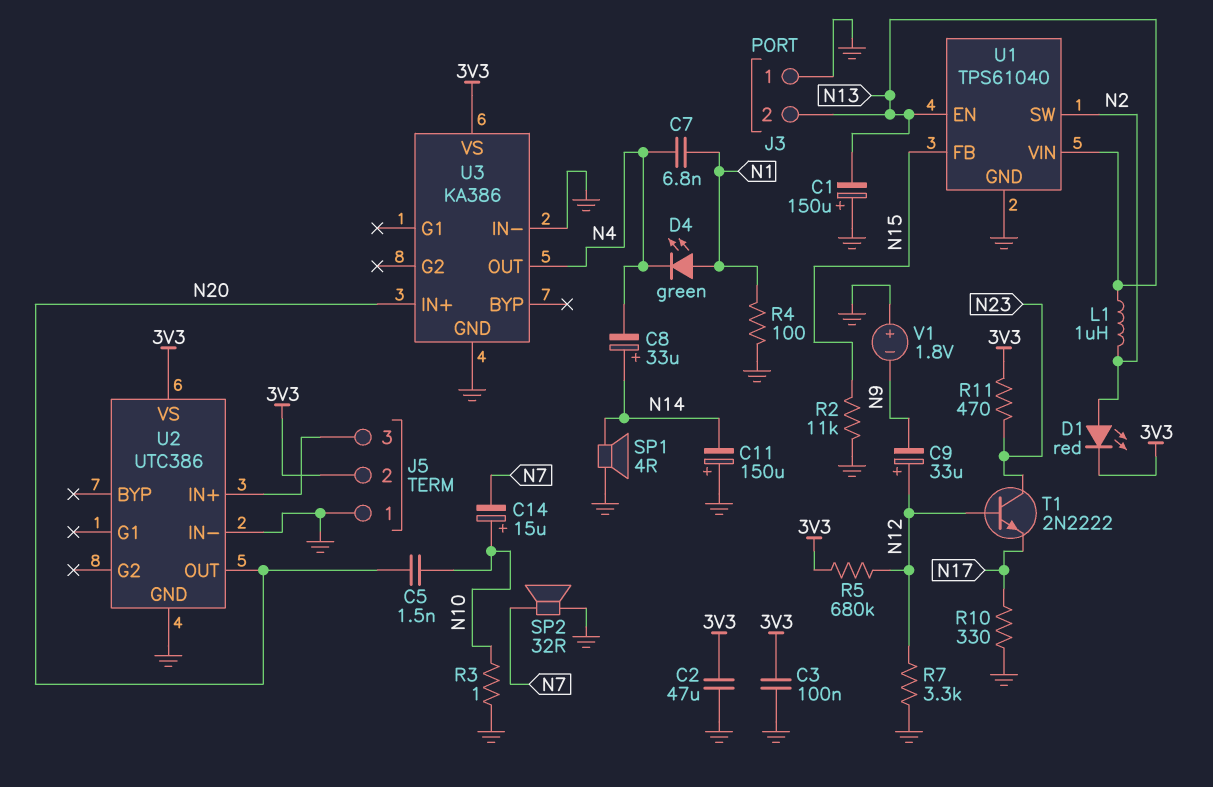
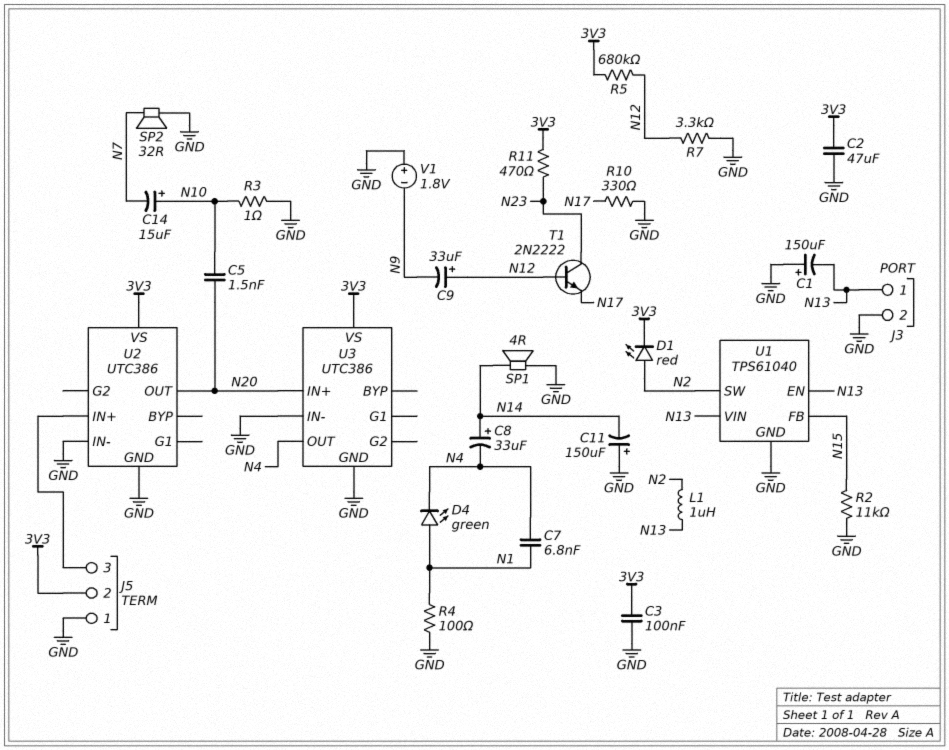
J3 pin 1: GND -> N13
J3 pin 2: N13 -> GND
U3: KA386 -> UTC386

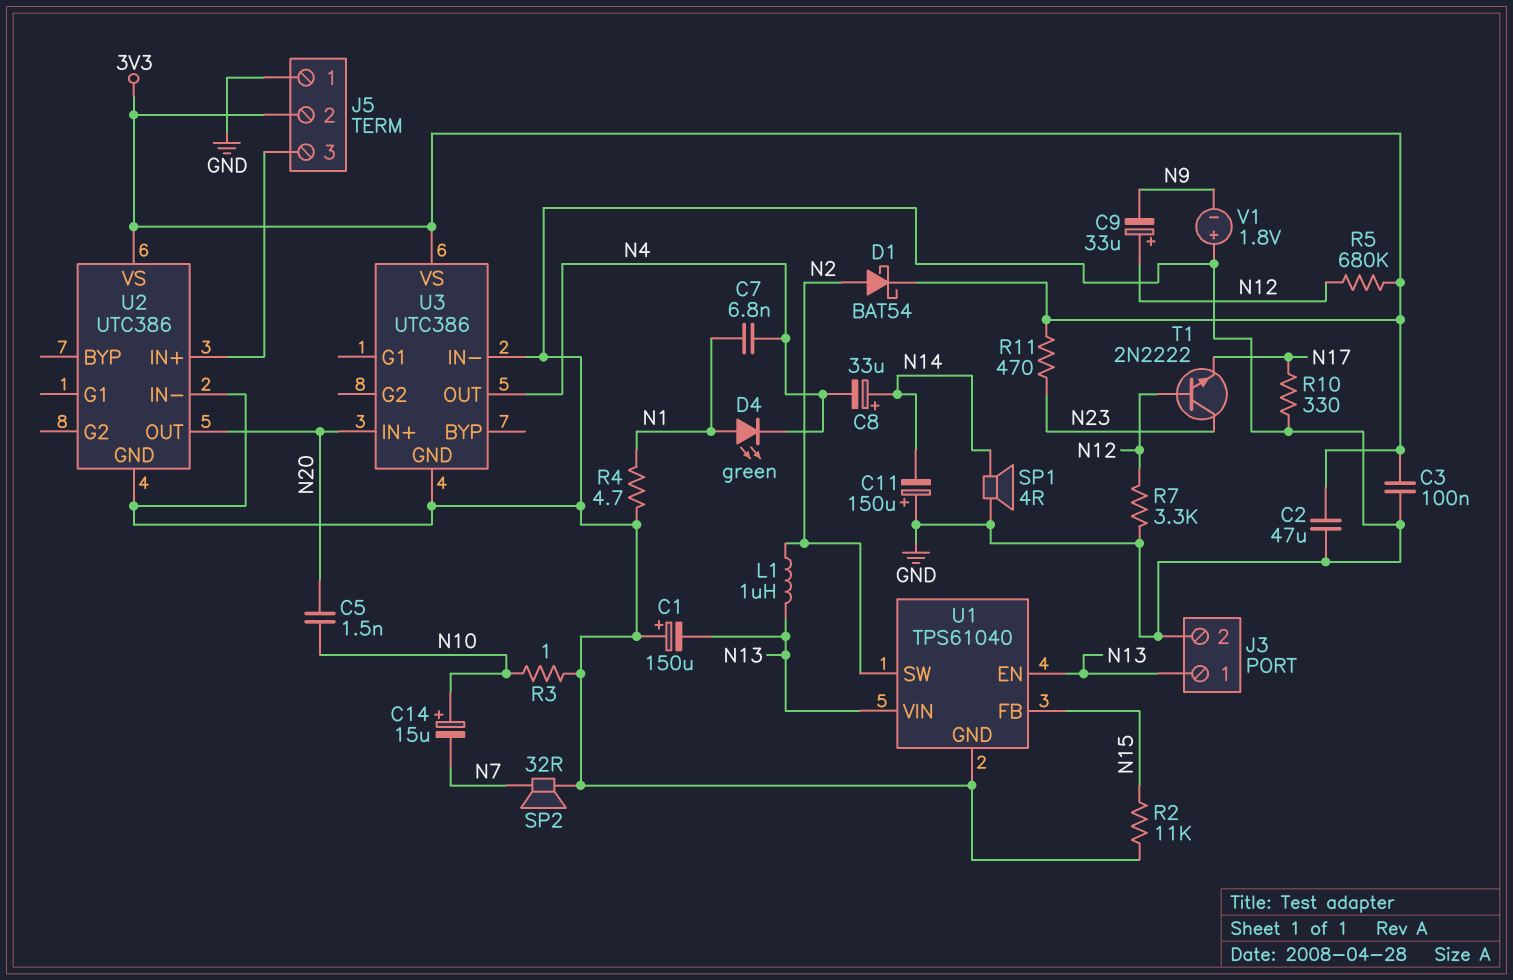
D1: LED red (A N2, K 3V3) -> schottky BAT54 (A N2, K 3V3)
R4: 100 (GND, N1) -> 4.7 (GND, N1)

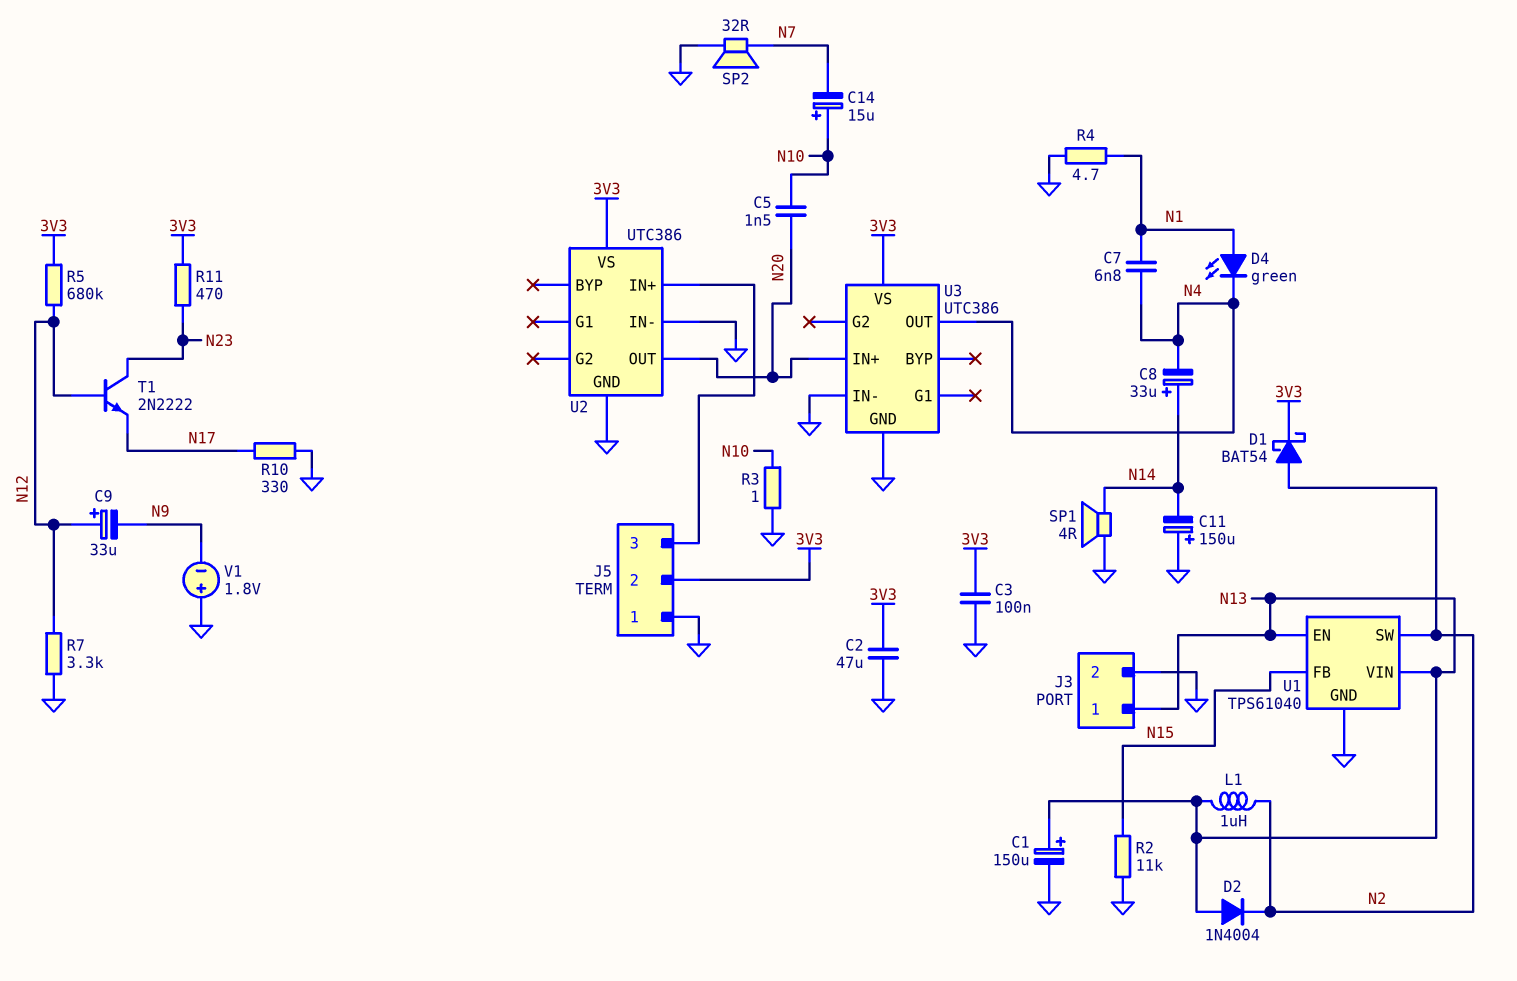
C1: 150uF (plus GND, minus N13) -> 150uF (plus N13, minus GND)
D2: none -> diode 1N4004 (A N13, K N2)

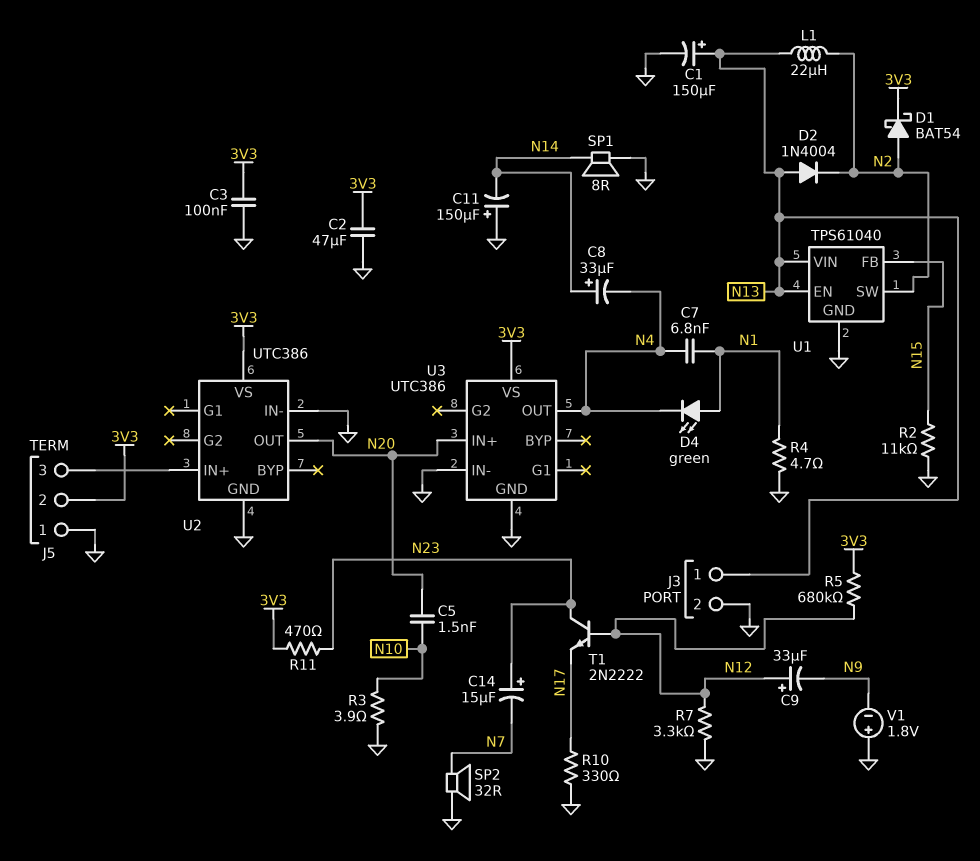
C14: 15uF (plus N10, minus N7) -> 15uF (plus N23, minus N7)
L1: 1uH (N2, N13) -> 22uH (N2, N13)
R3: 1 (GND, N10) -> 3.9 (GND, N10)
SP1: speaker 4R (GND, N14) -> speaker 8R (GND, N14)

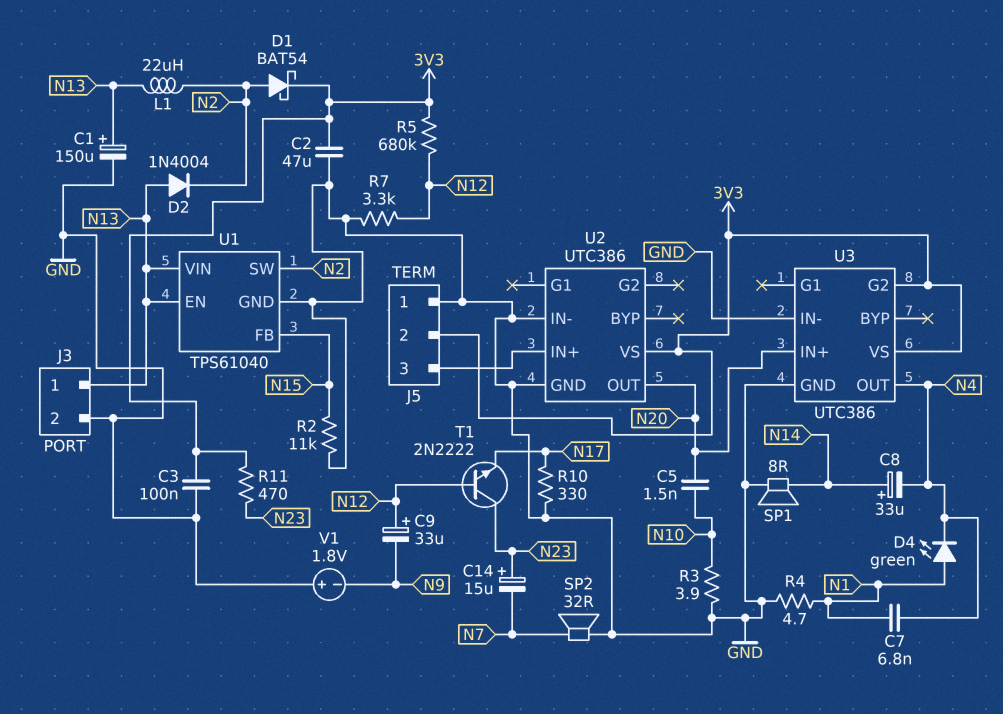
C11: 150uF (plus GND, minus N14) -> none
U3 pin G2: none -> 3V3

